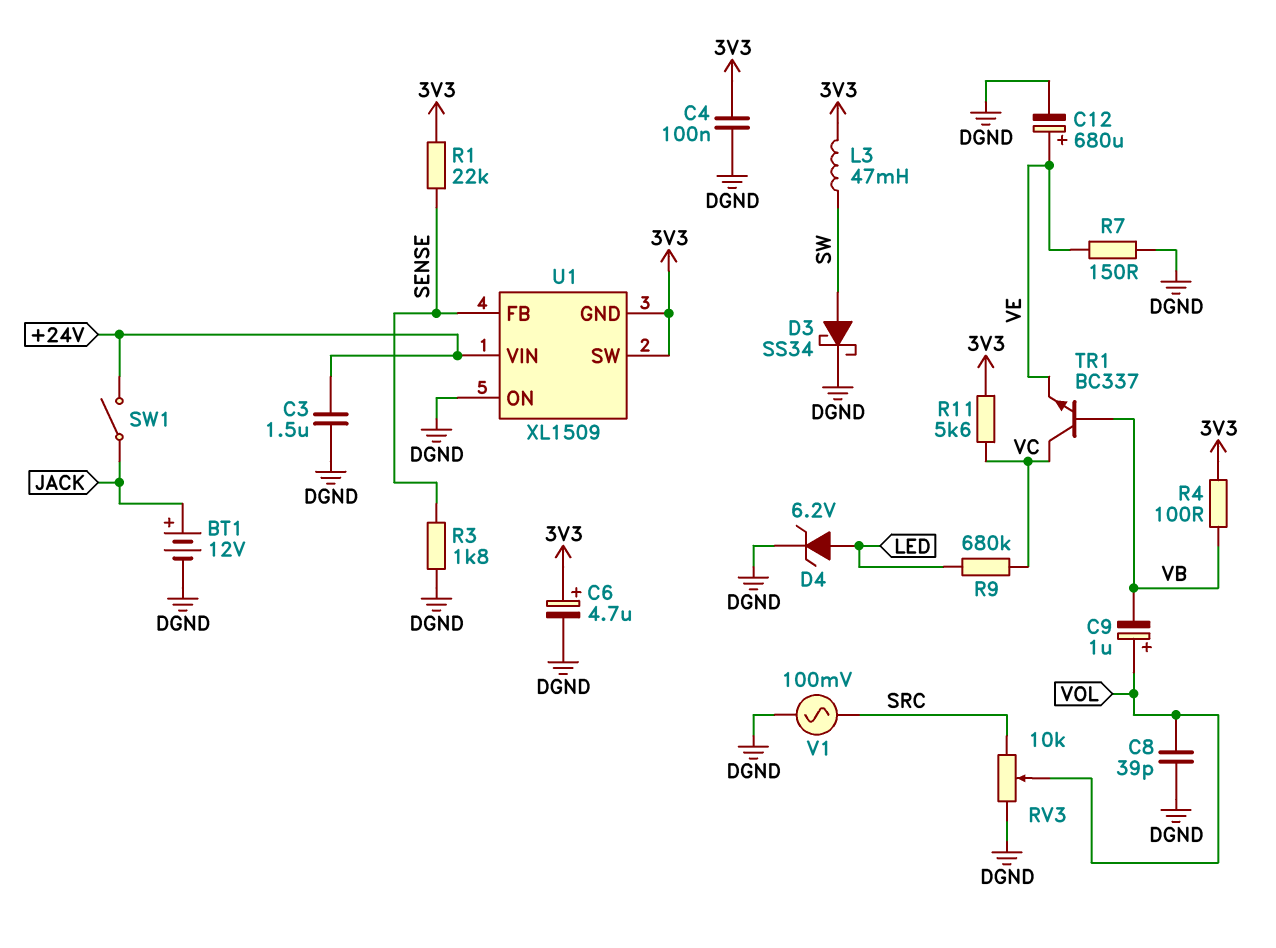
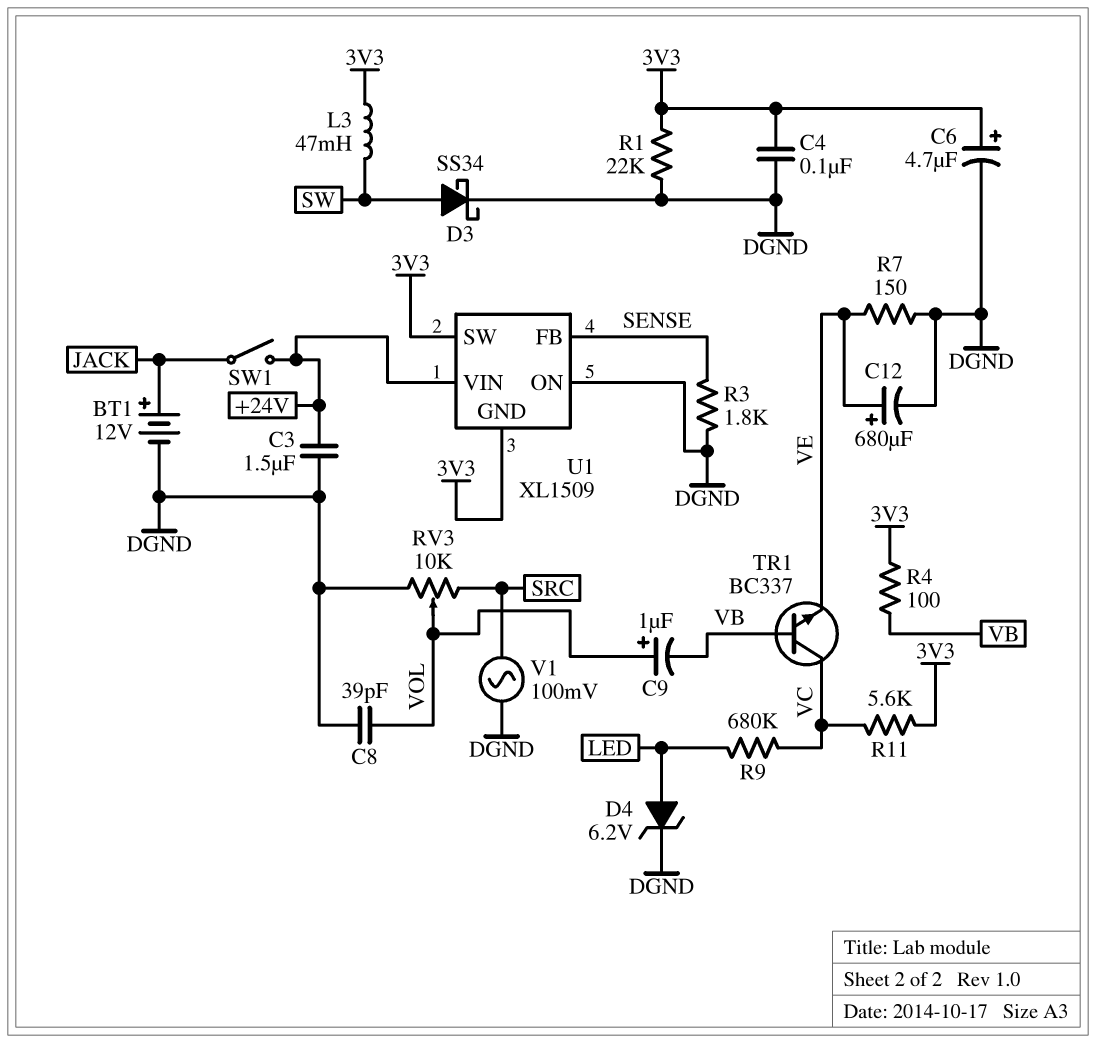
R1: 22k (3V3, SENSE) -> 22k (3V3, DGND)

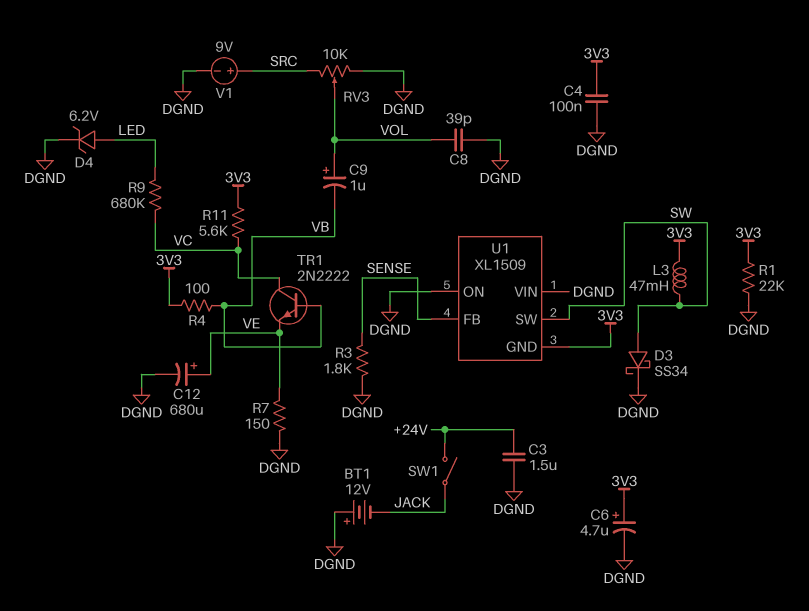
BT1: 12V (plus JACK, minus DGND) -> 12V (plus DGND, minus JACK)
TR1: NPN BC337 (B VB, C VC, E VE) -> NPN 2N2222 (B VB, C VC, E VE)
U1 pin SW: 3V3 -> SW
U1 pin VIN: +24V -> DGND
V1: AC 100mV (DGND, SRC) -> 9V (plus SRC, minus DGND)

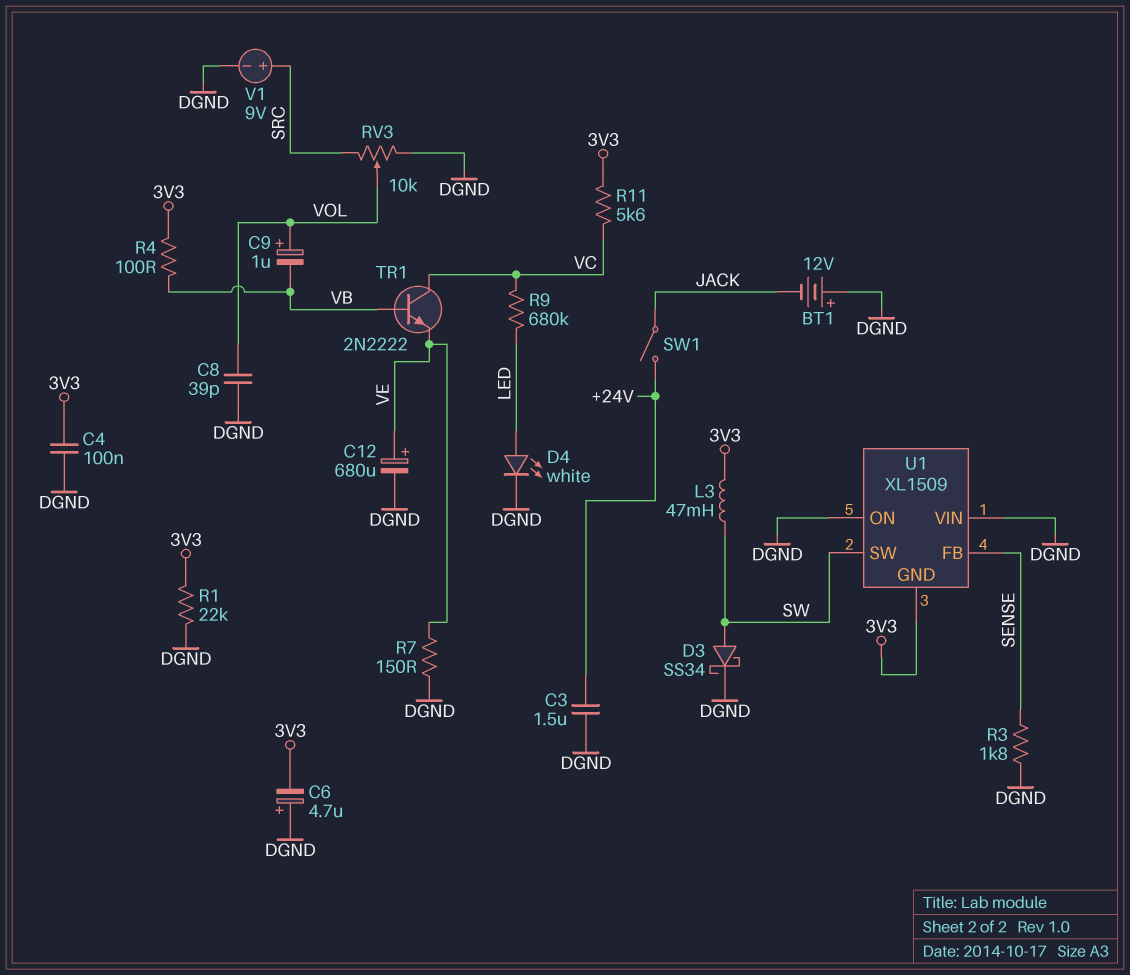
C6: 4.7uF (plus 3V3, minus DGND) -> 4.7uF (plus DGND, minus 3V3)
D4: zener 6.2V (A LED, K DGND) -> LED white (A LED, K DGND)

